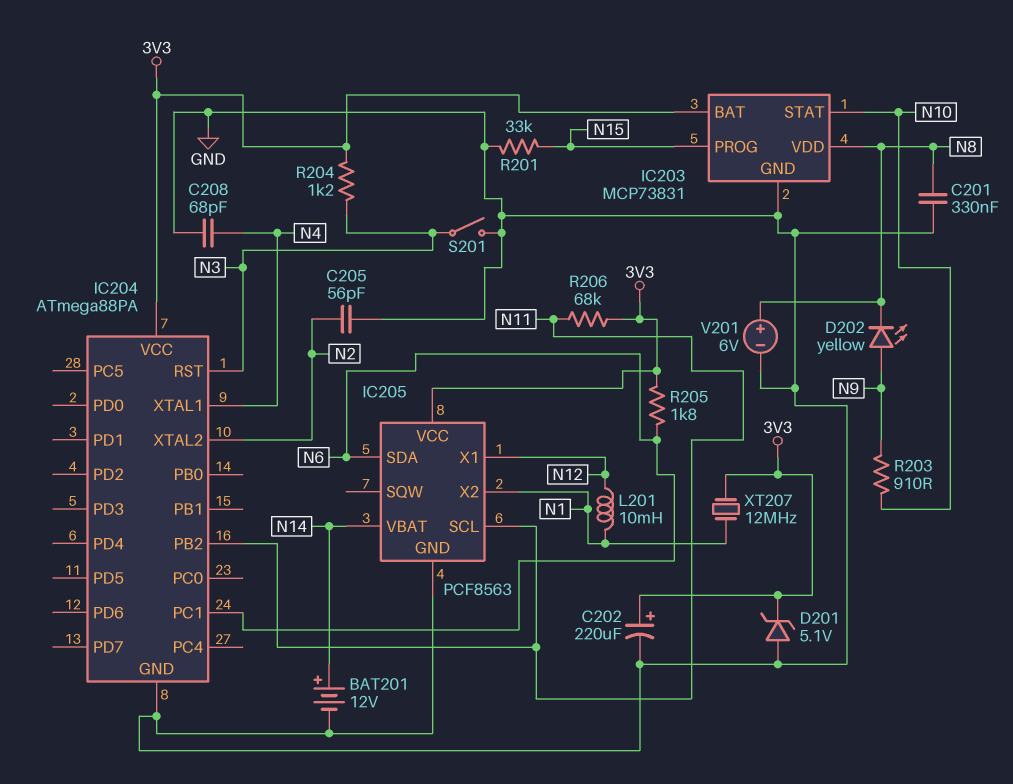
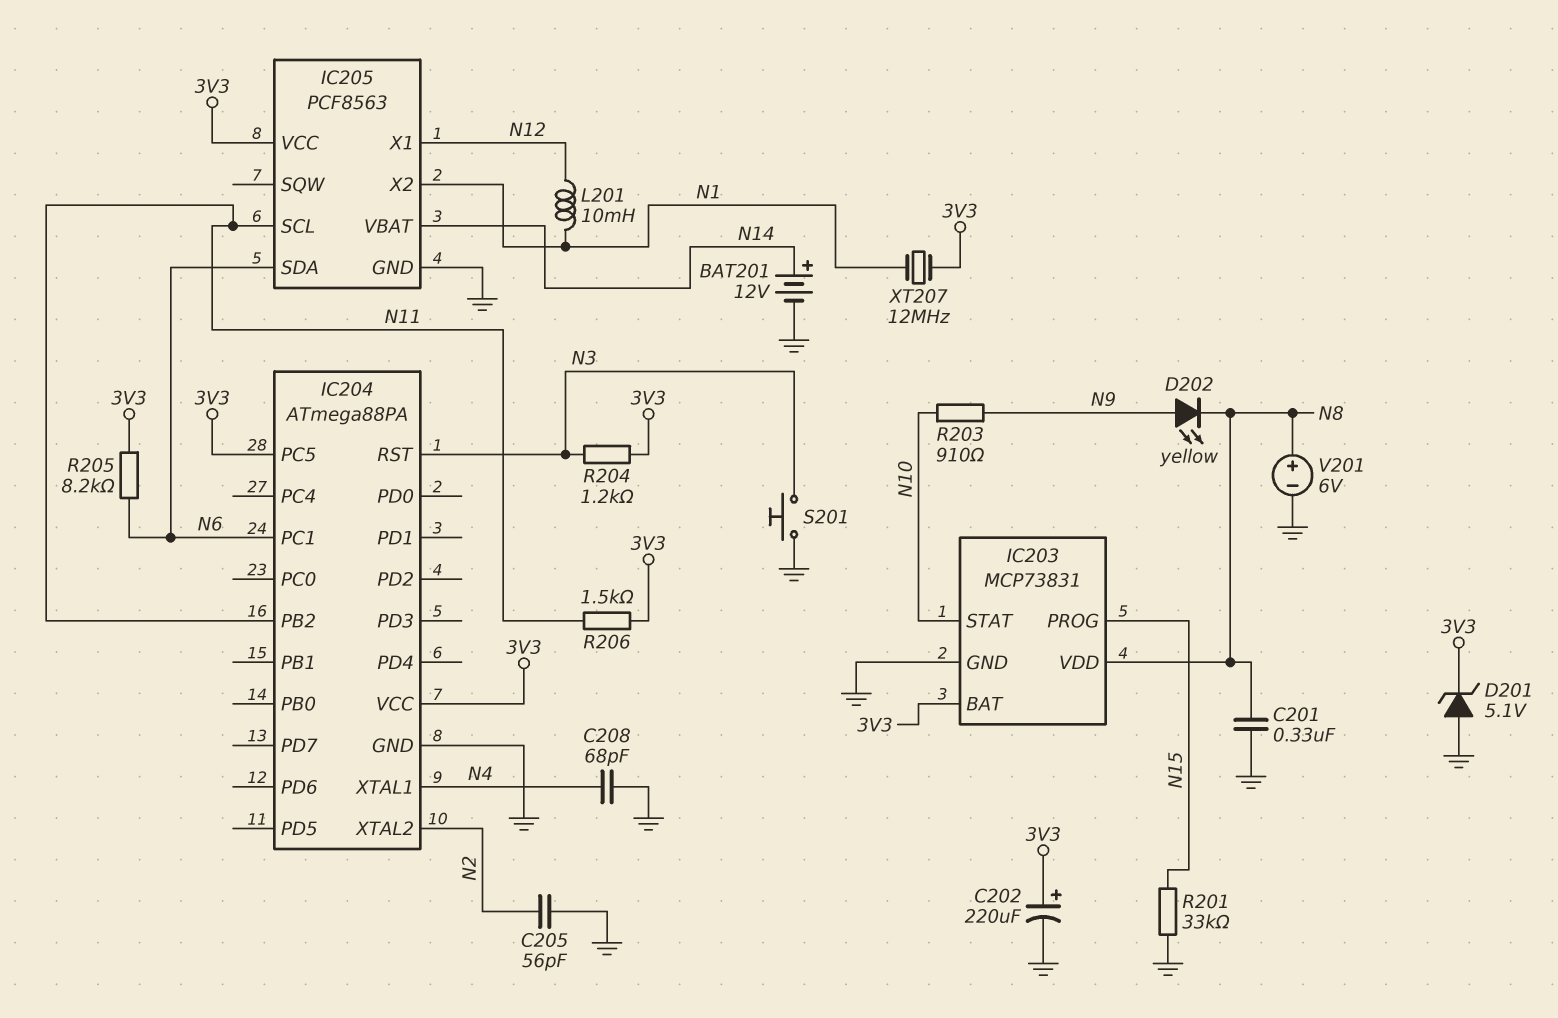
IC204 pin PC5: none -> 3V3
R205: 1.8k (3V3, N6) -> 8.2k (3V3, N6)
R206: 68k (3V3, N11) -> 1.5k (3V3, N11)
S201: switch (GND, N3) -> button (GND, N3)

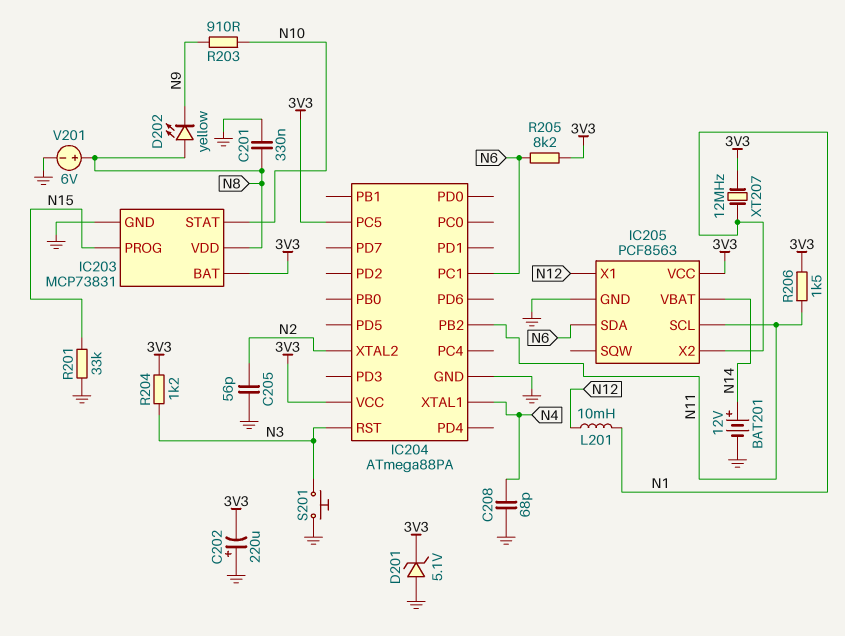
C202: 220uF (plus 3V3, minus GND) -> 220uF (plus GND, minus 3V3)
D202: LED yellow (A N9, K N8) -> LED yellow (A N8, K N9)

